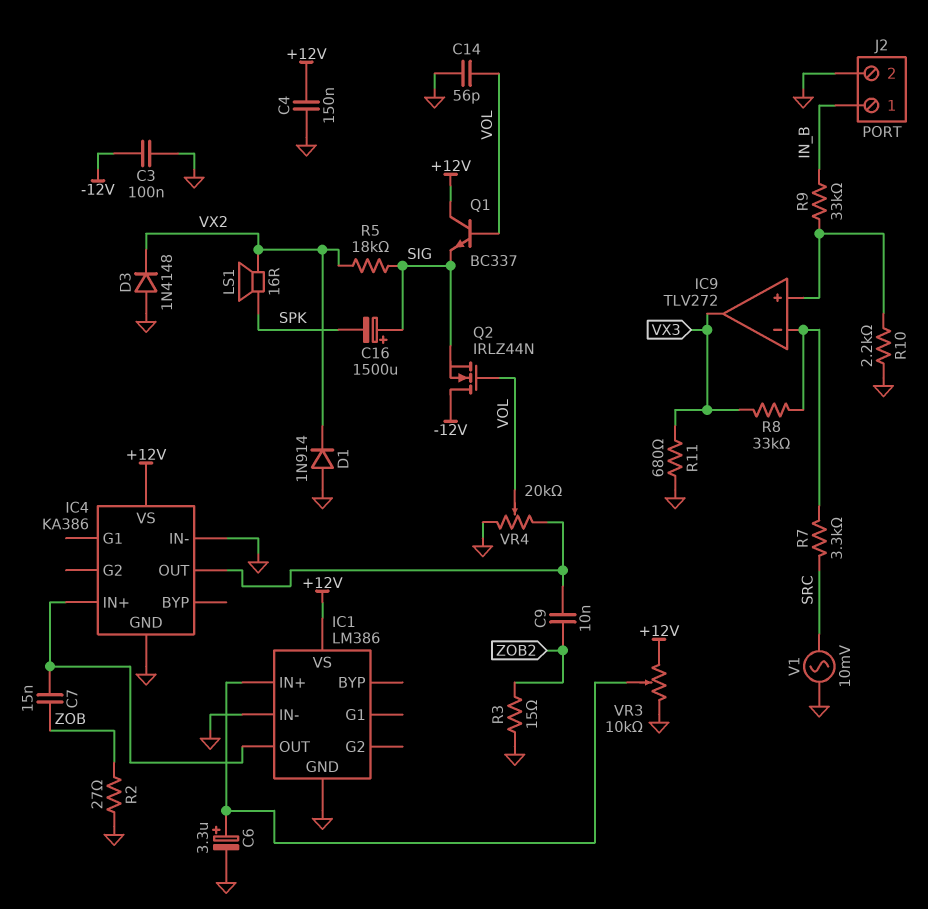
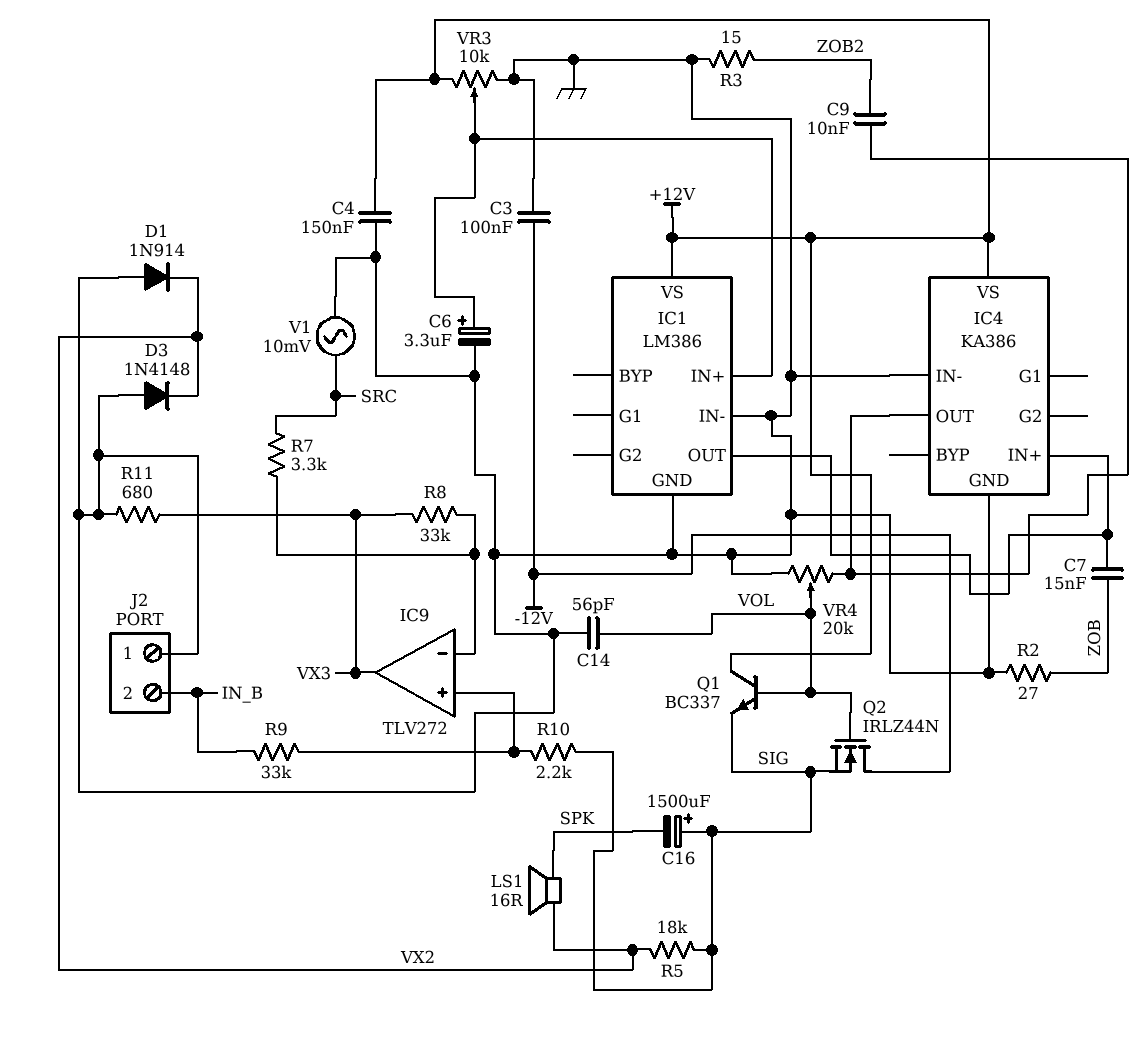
J2 pin 1: IN_B -> GND
J2 pin 2: GND -> IN_B
R10: 2.2k (GND, IC9/in+) -> 2.2k (IC9/in+, SIG)

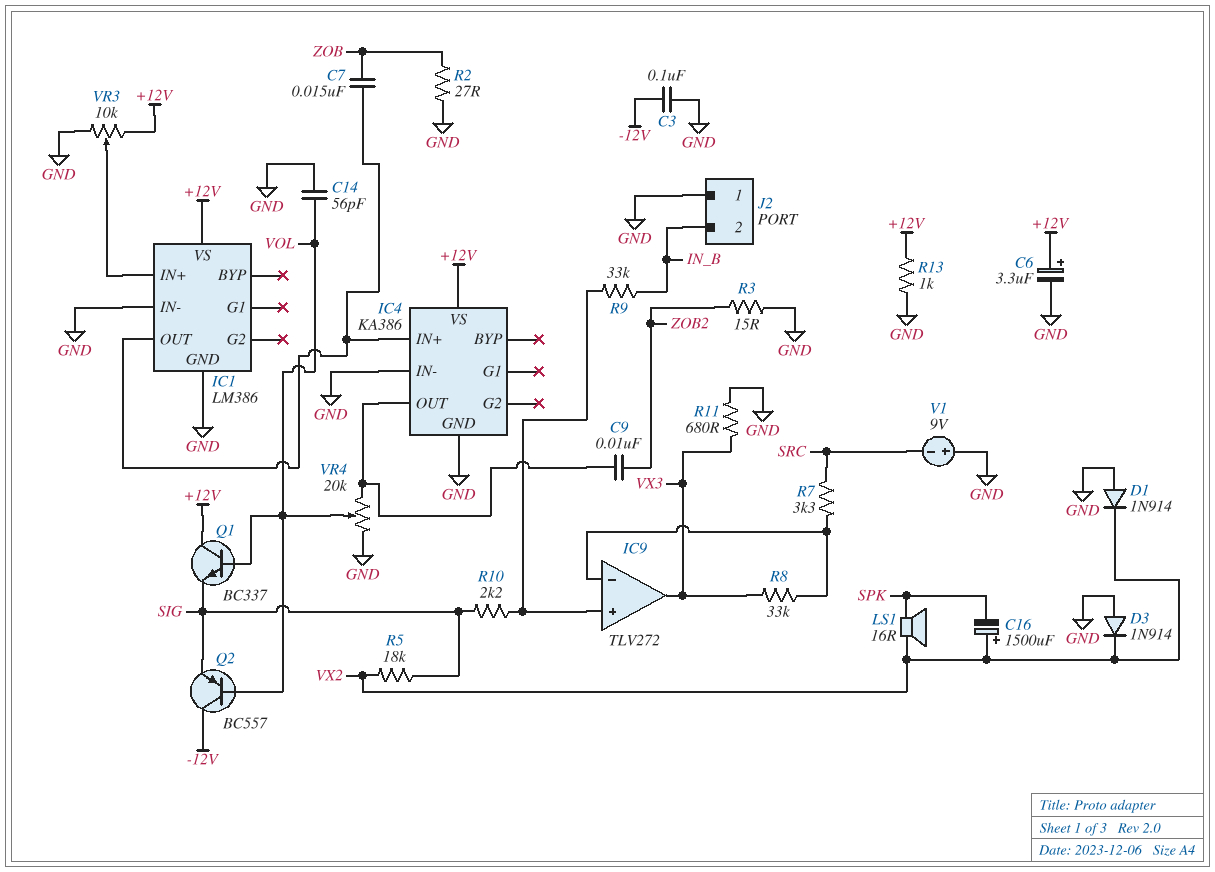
C4: 150nF (+12V, GND) -> none
C6: 3.3uF (plus IC1/IN+, minus GND) -> 3.3uF (plus +12V, minus GND)
C16: 1500uF (plus SIG, minus SPK) -> 1500uF (plus VX2, minus SPK)
D3: diode 1N4148 (A GND, K VX2) -> diode 1N914 (A GND, K VX2)
Q2: NMOS IRLZ44N (G VOL, D -12V, S SIG) -> PNP BC557 (B VOL, C -12V, E SIG)
R13: none -> 1k (+12V, GND)
V1: AC 10mV (GND, SRC) -> 9V (plus GND, minus SRC)

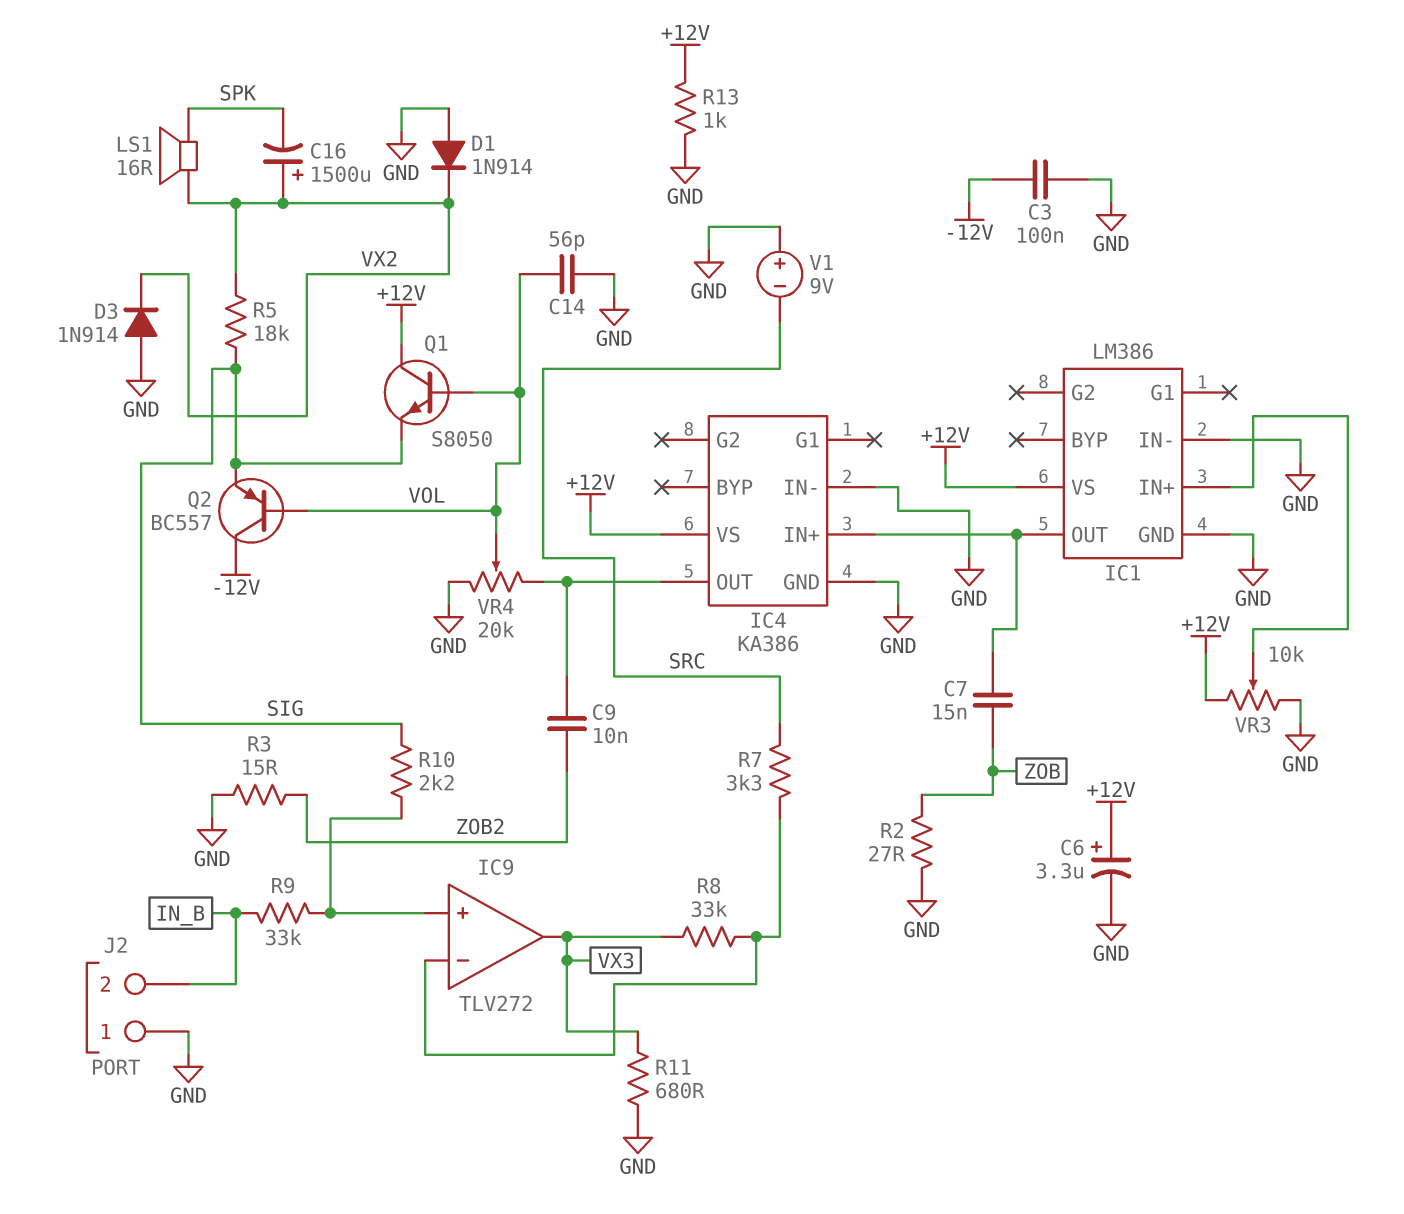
Q1: NPN BC337 (B VOL, C +12V, E SIG) -> NPN S8050 (B VOL, C +12V, E SIG)

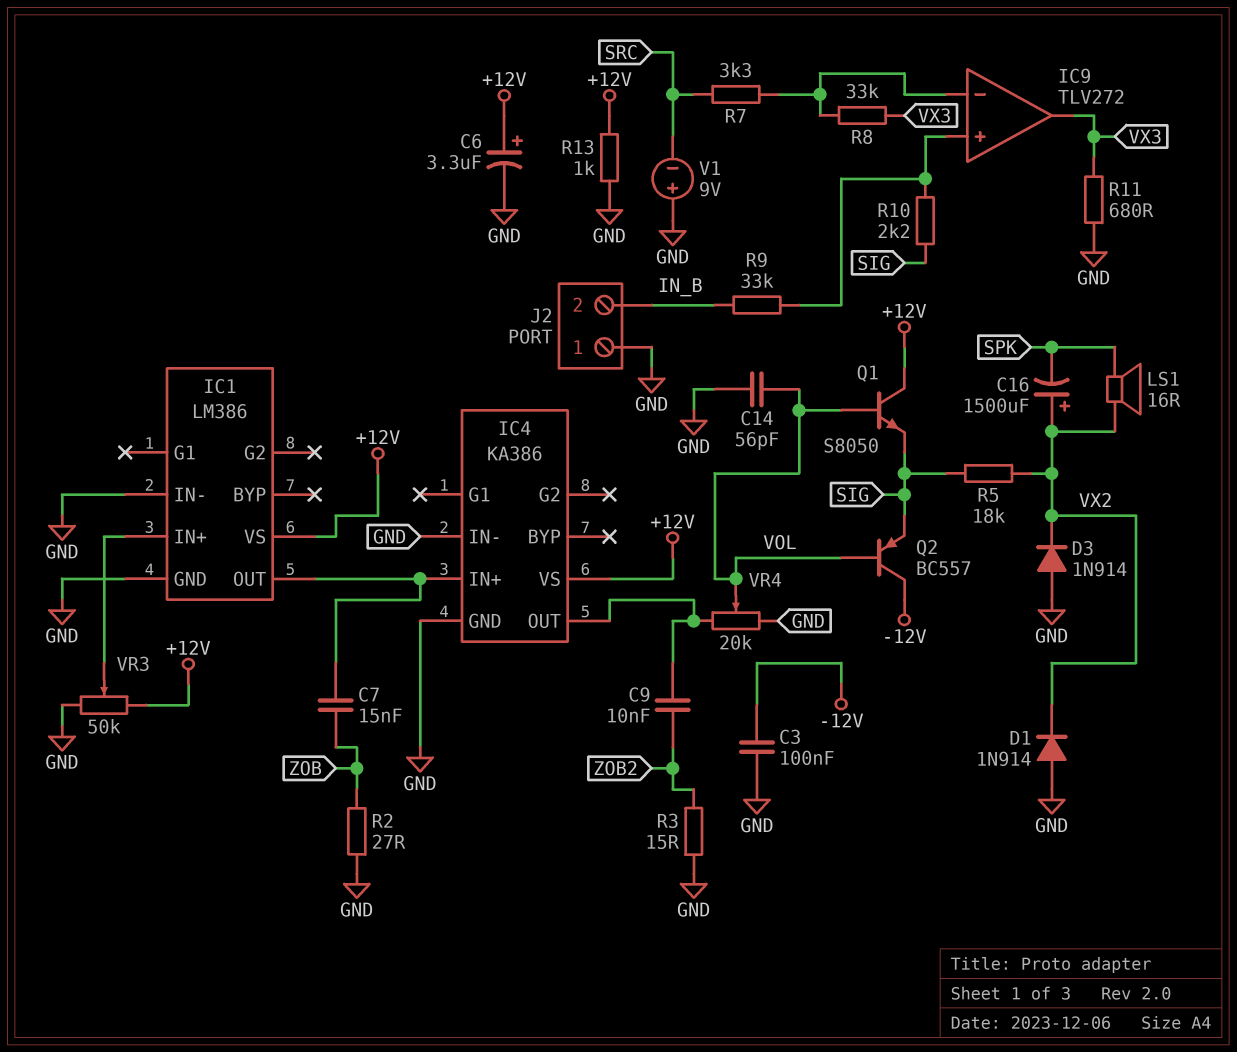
VR3: 10k (+12V, GND, wiper IC1/IN+) -> 50k (+12V, GND, wiper IC1/IN+)

